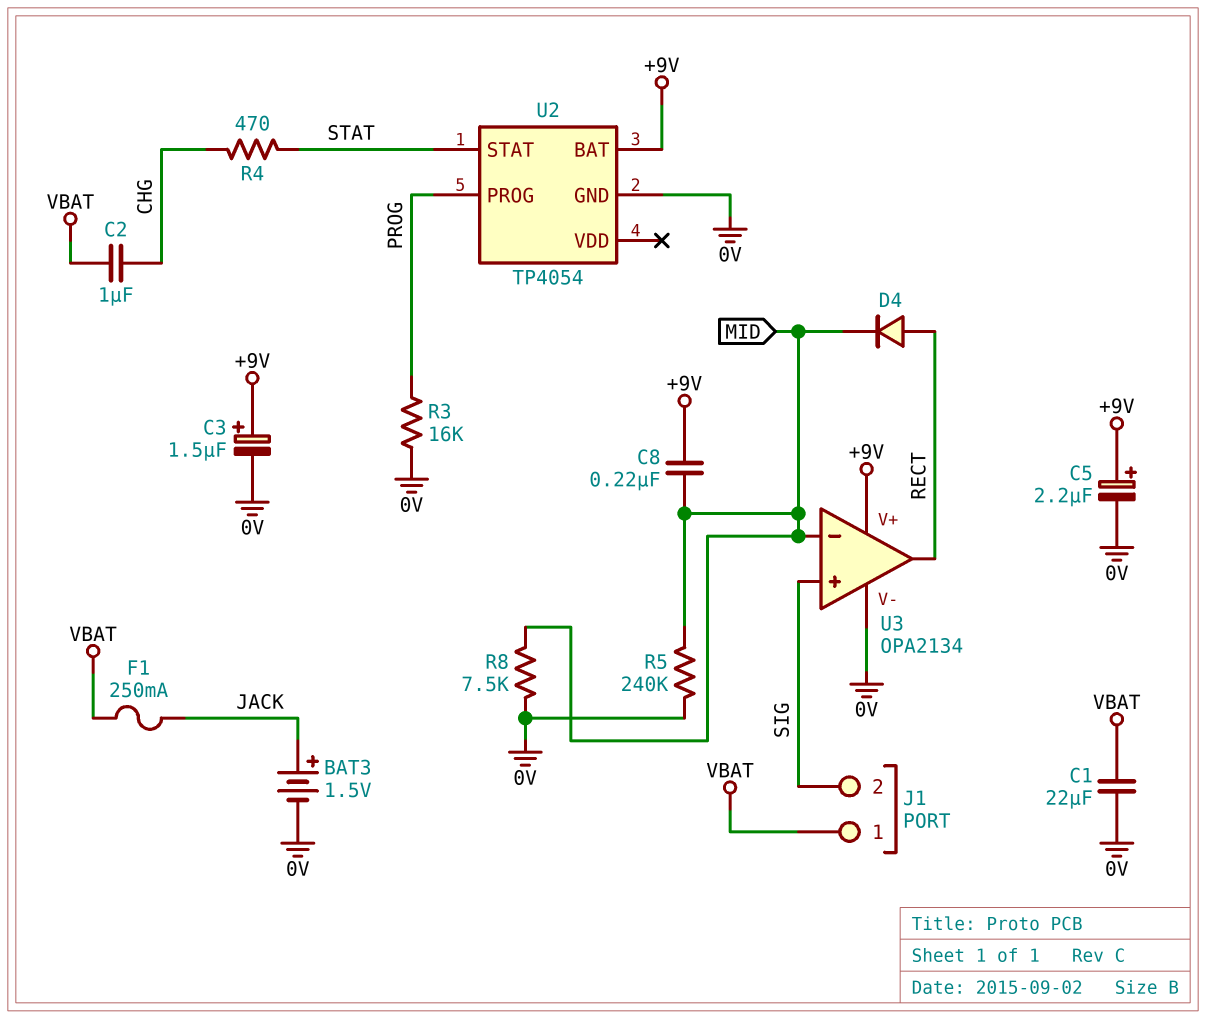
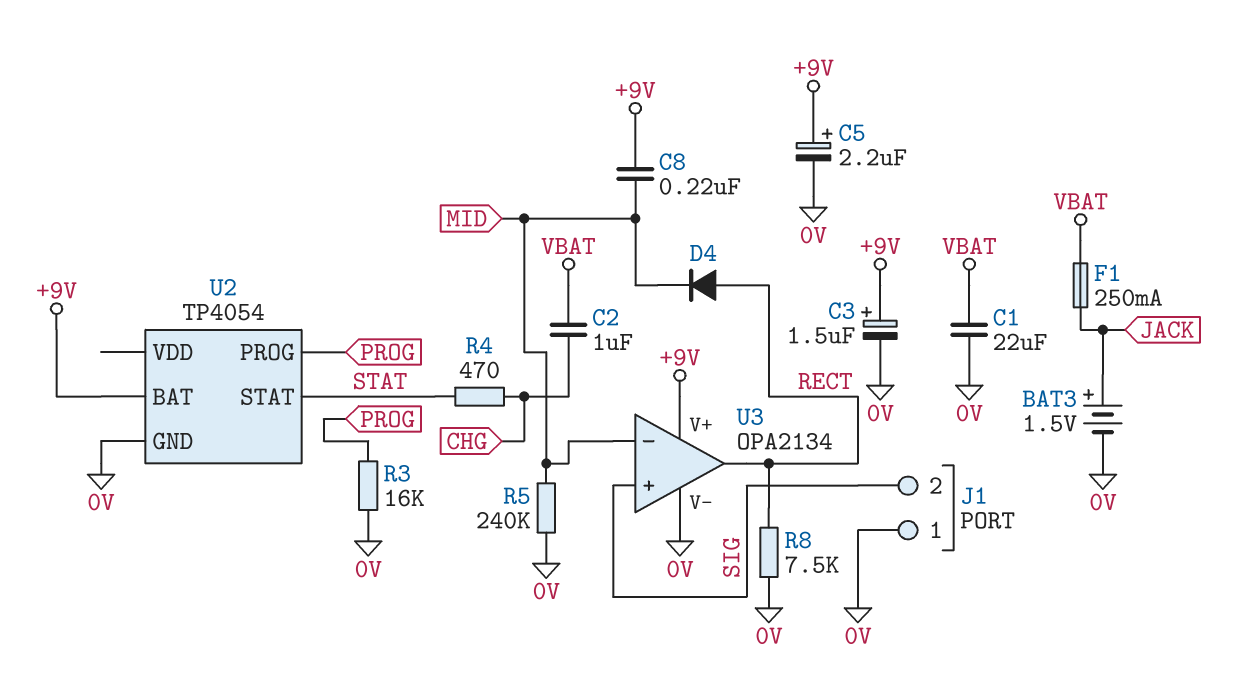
J1 pin 1: VBAT -> 0V
R8: 7.5k (0V, MID) -> 7.5k (0V, RECT)

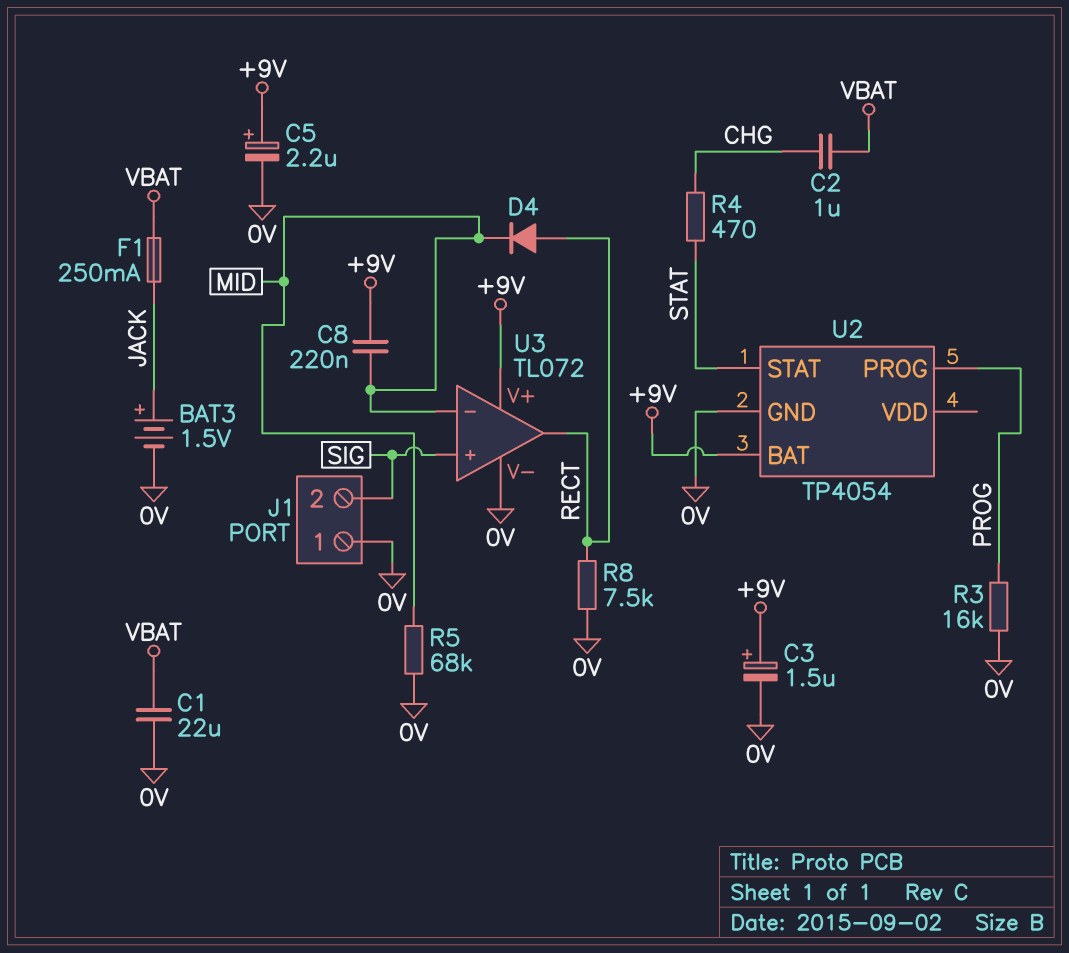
R5: 240k (0V, MID) -> 68k (0V, MID)
U3: OPA2134 -> TL072

